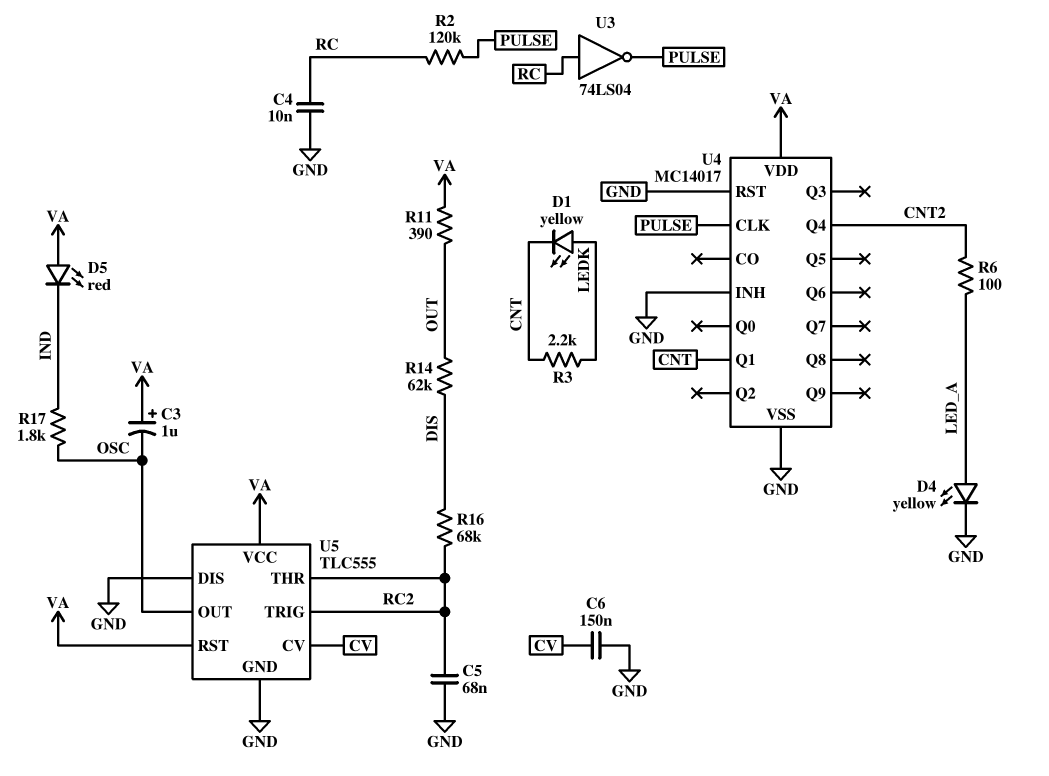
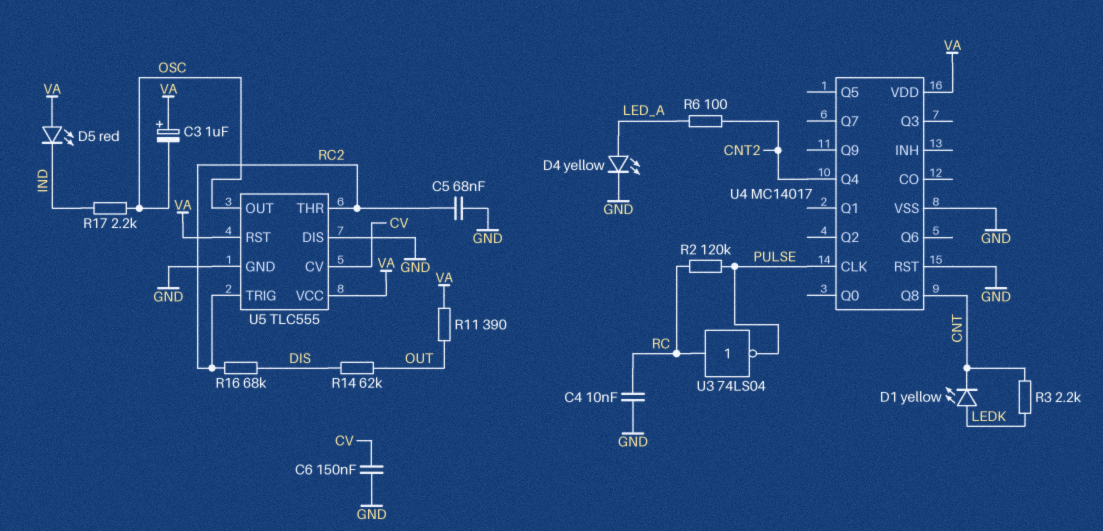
R17: 1.8k (IND, OSC) -> 2.2k (IND, OSC)
U4 pin INH: GND -> none
U4 pin Q1: CNT -> none
U4 pin Q8: none -> CNT

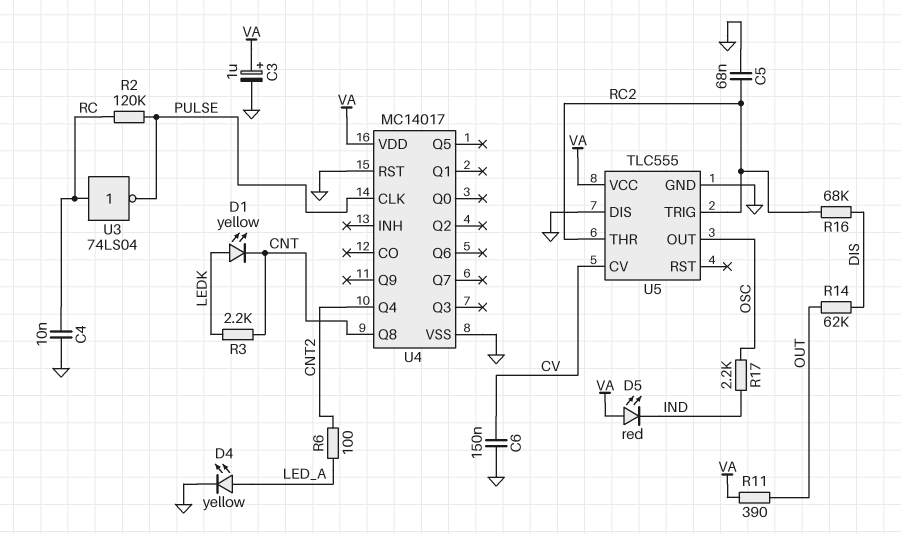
C3: 1uF (plus VA, minus OSC) -> 1uF (plus VA, minus GND)
U5 pin RST: VA -> none

